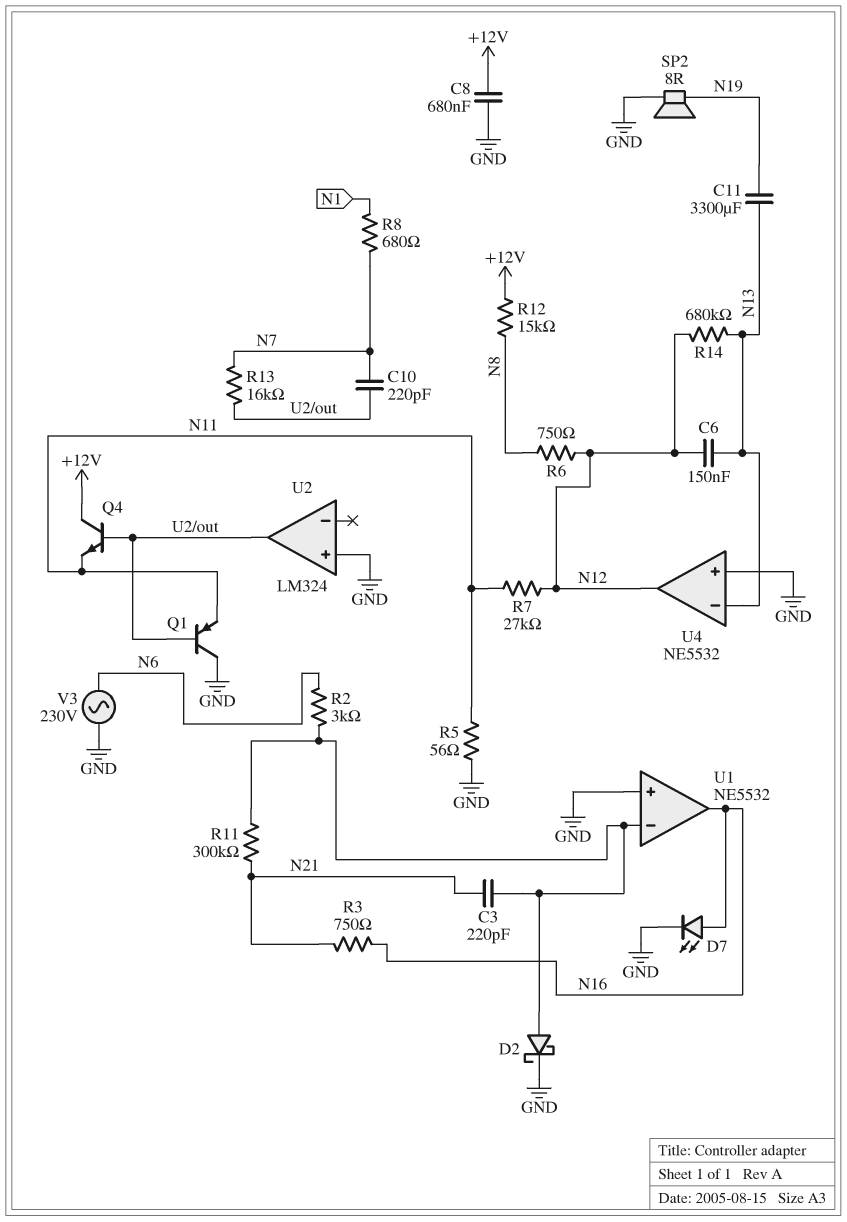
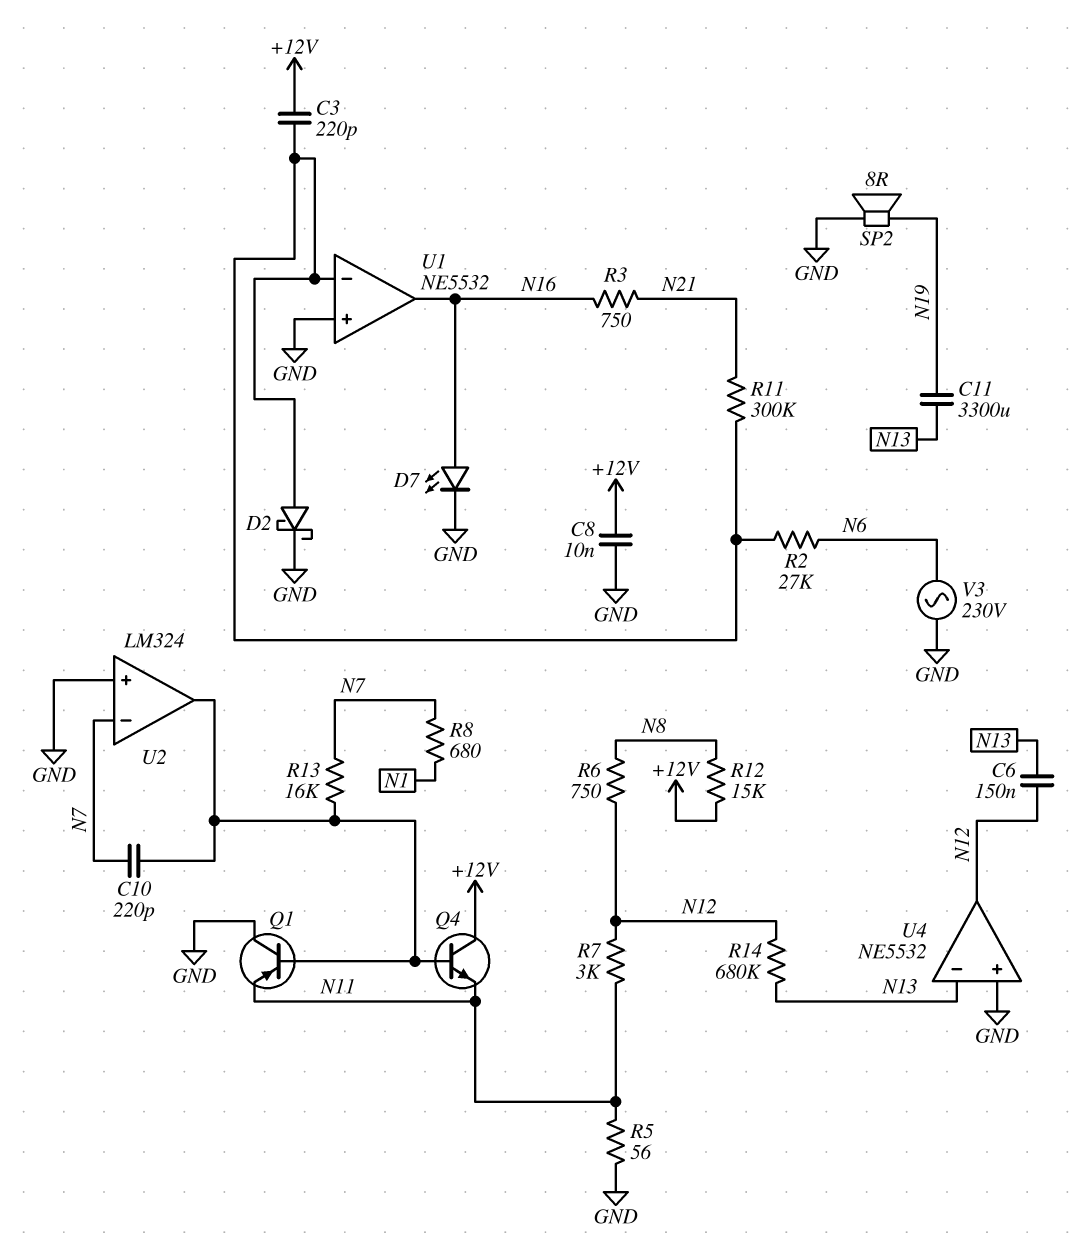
C3: 220pF (N21, U1/in-) -> 220pF (+12V, U1/in-)
C8: 680nF (+12V, GND) -> 10nF (+12V, GND)
R2: 3k (N6, U1/in-) -> 27k (N6, U1/in-)
R7: 27k (N11, N12) -> 3k (N11, N12)
U2 pin in-: none -> N7

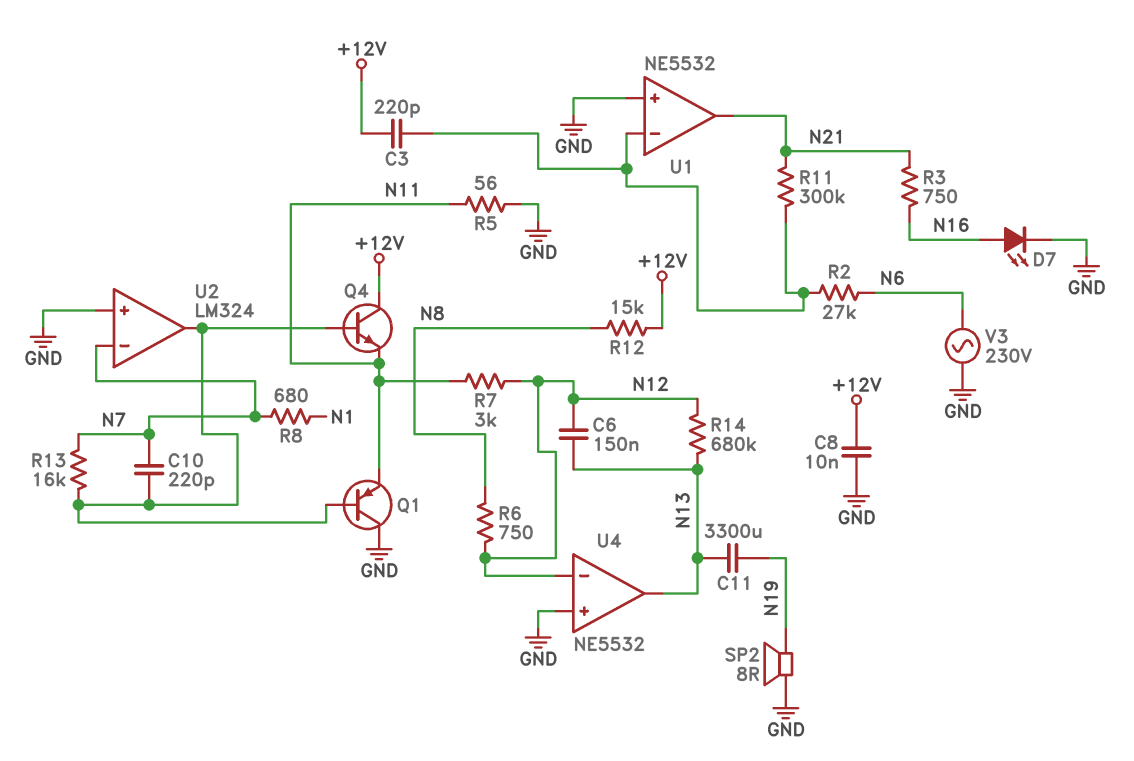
D2: schottky (A U1/in-, K GND) -> none
U1 pin out: N16 -> N21
U4 pin in-: N13 -> N12
U4 pin out: N12 -> N13

